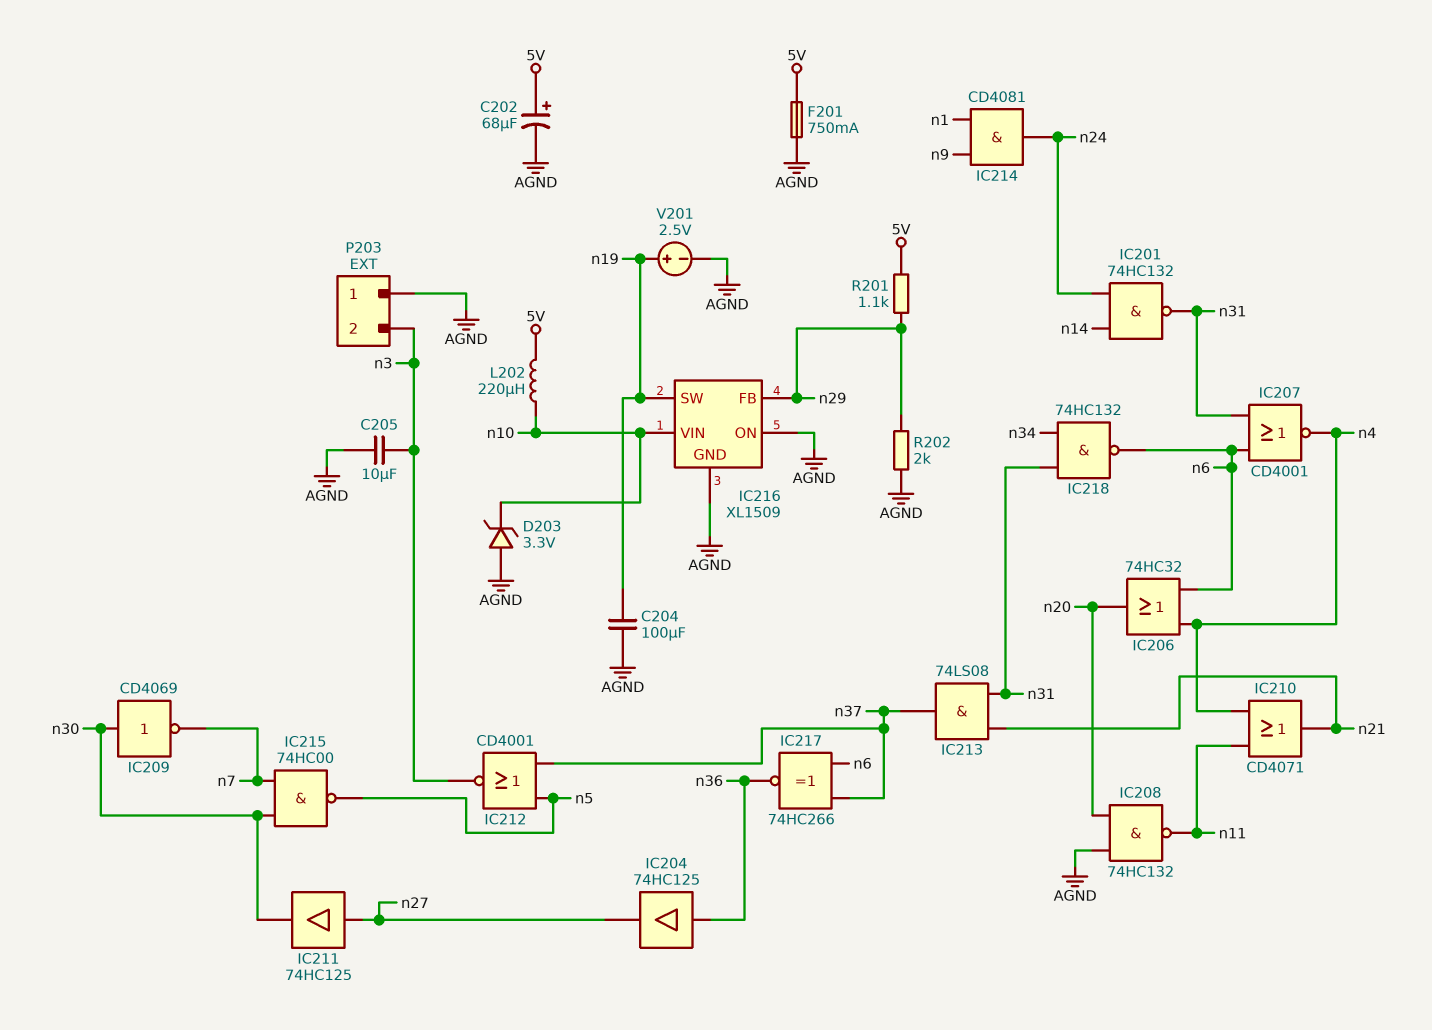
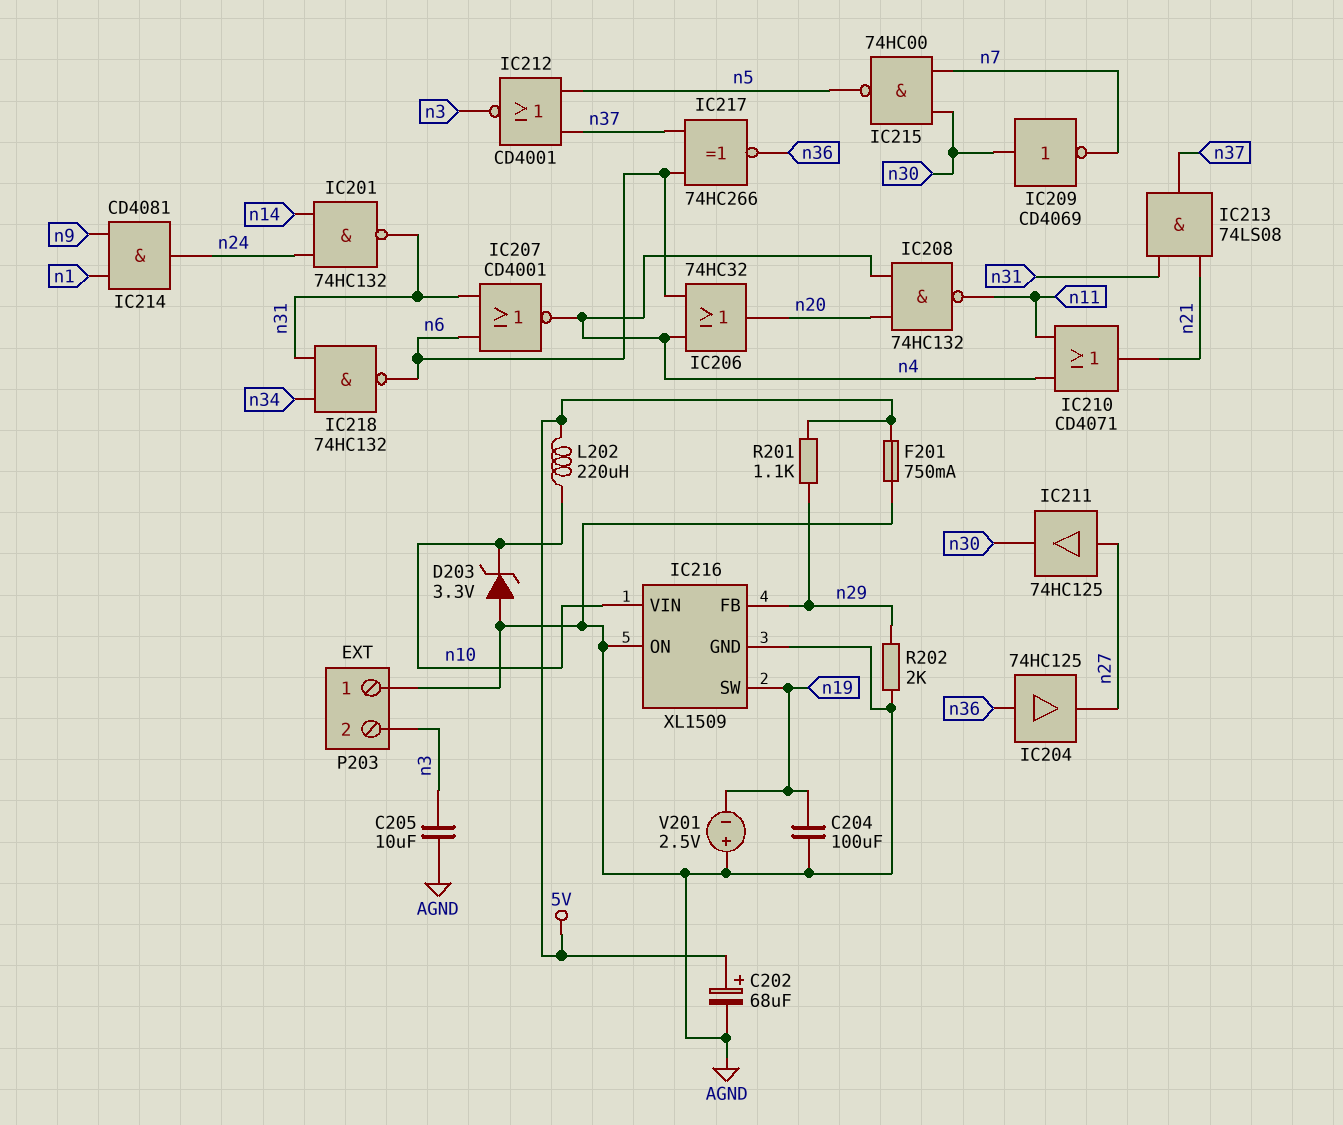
IC208: NAND 74HC132 (in AGND, in n20, out n11) -> NAND 74HC132 (in n4, in n20, out n11)
V201: 2.5V (plus n19, minus AGND) -> 2.5V (plus AGND, minus n19)

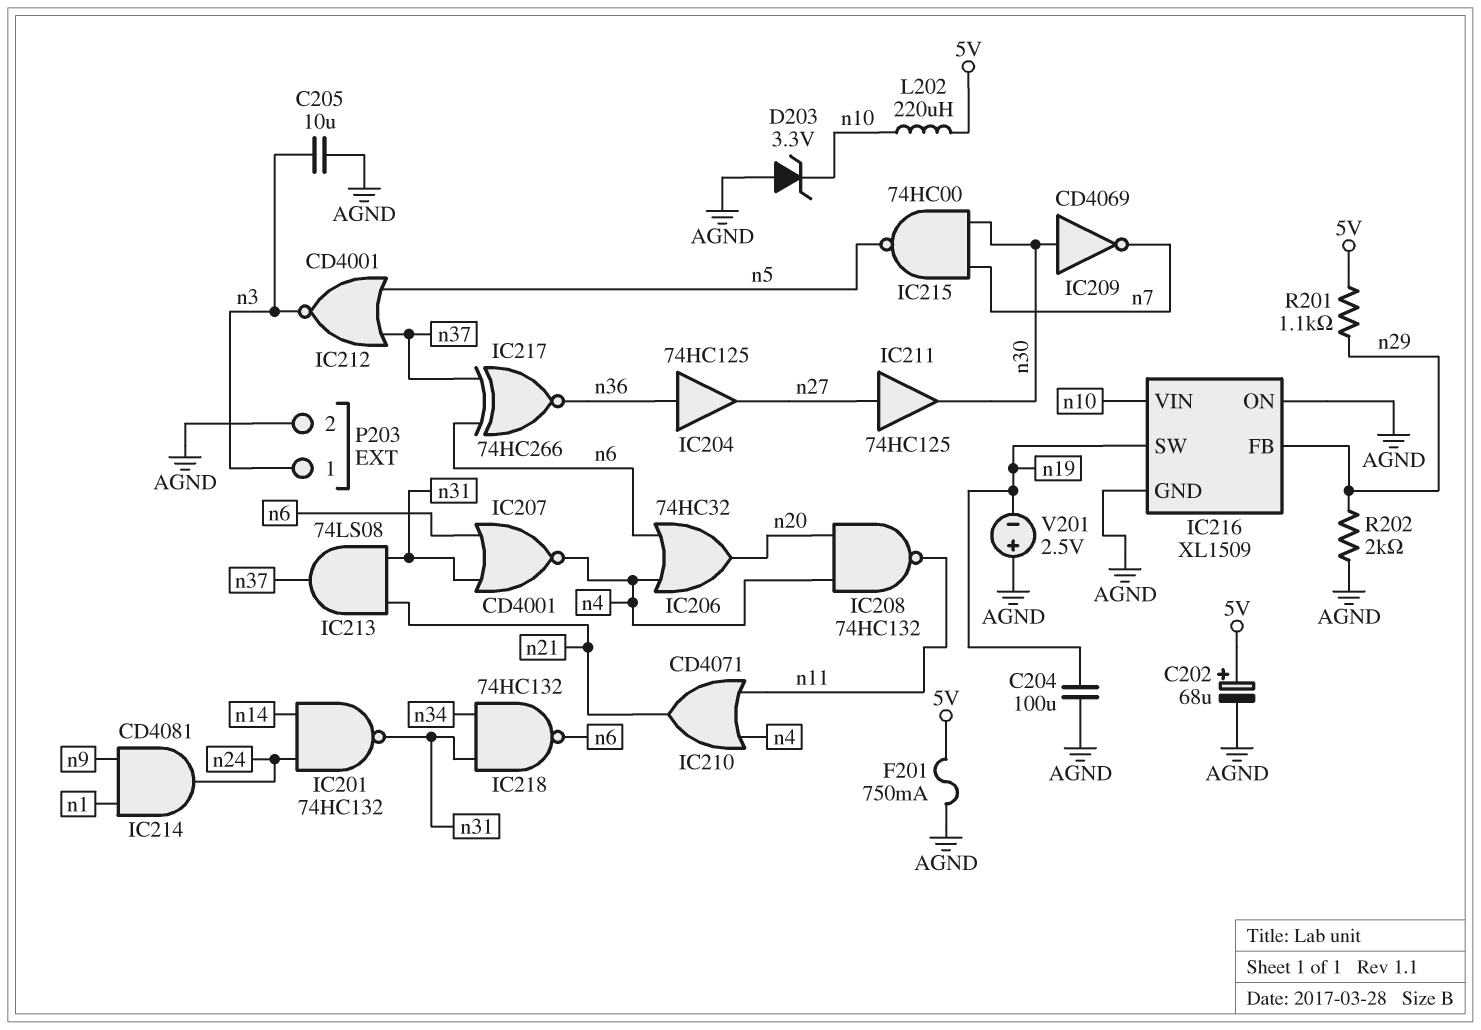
P203 pin 1: AGND -> n3
P203 pin 2: n3 -> AGND

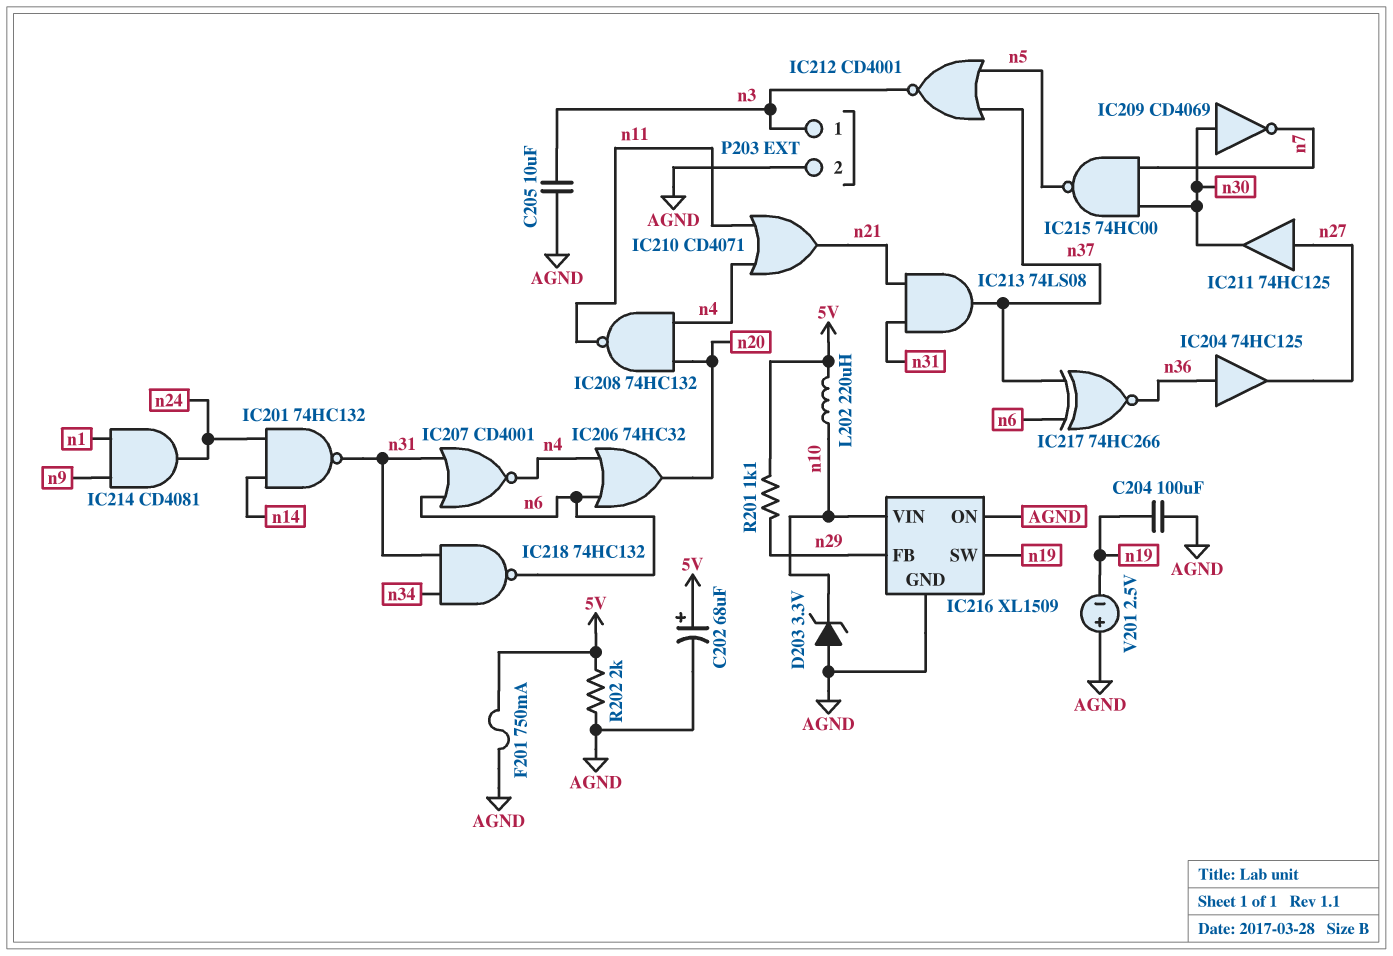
R202: 2k (AGND, n29) -> 2k (5V, AGND)

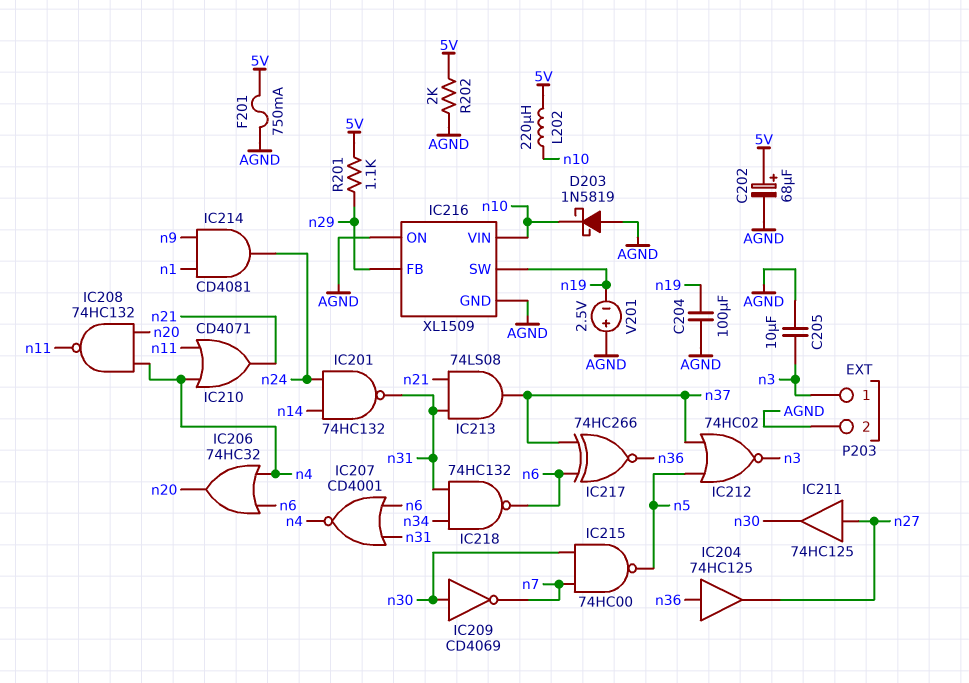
D203: zener 3.3V (A AGND, K n10) -> schottky 1N5819 (A AGND, K n10)
IC212: NOR CD4001 (in n5, in n37, out n3) -> NOR 74HC02 (in n5, in n37, out n3)

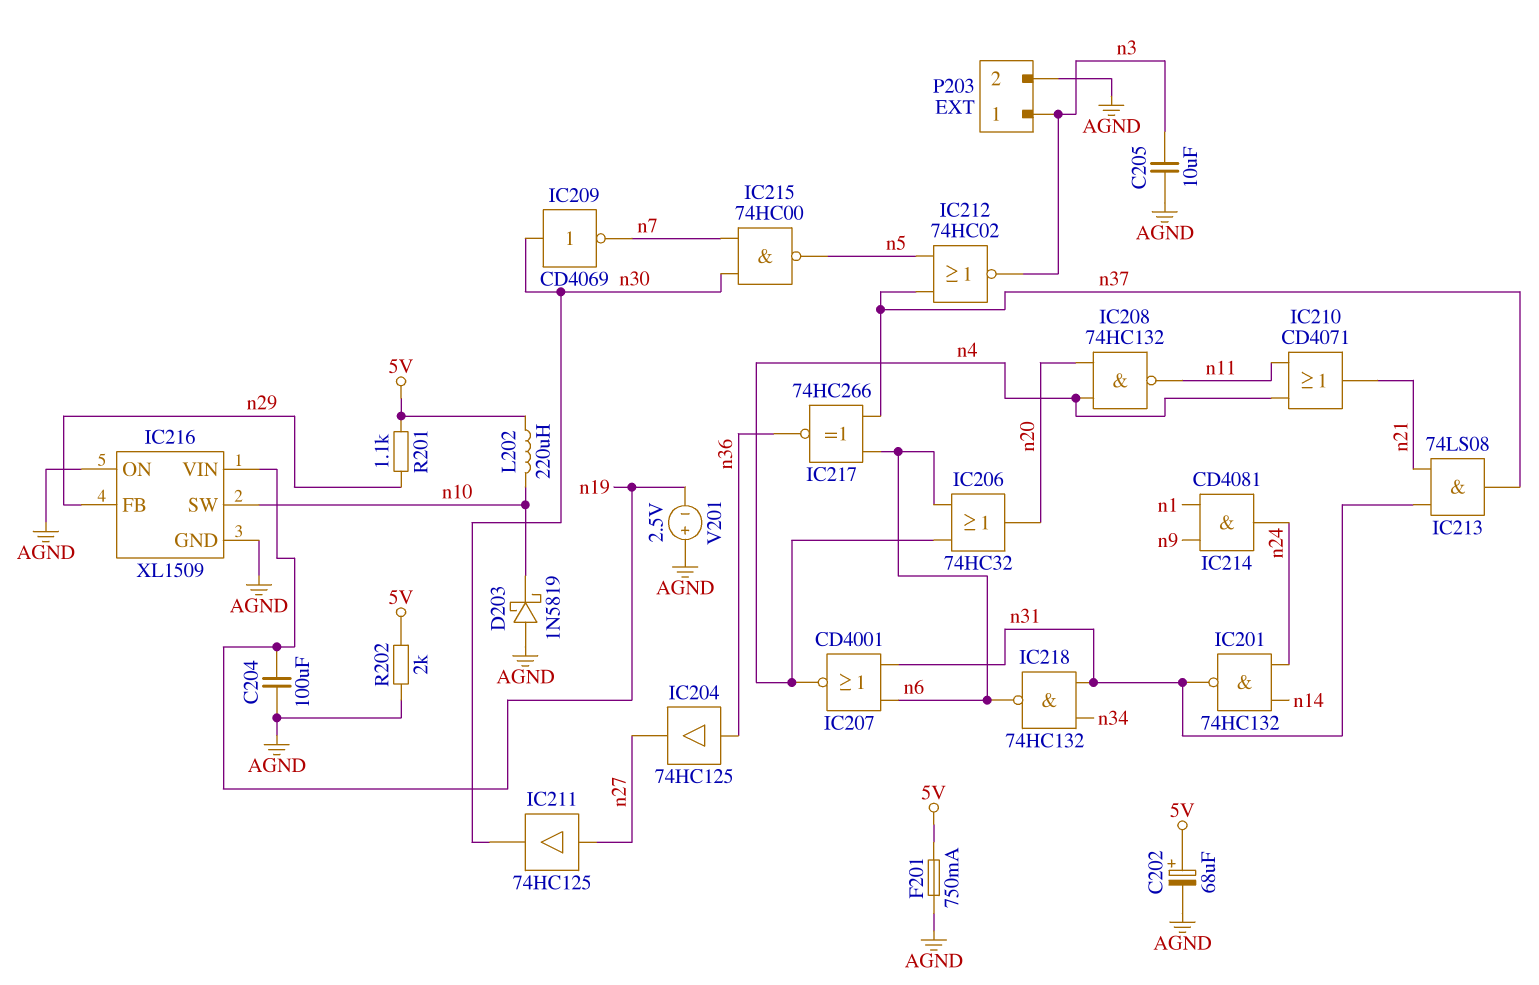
IC216 pin SW: n19 -> n10
IC216 pin VIN: n10 -> n19

